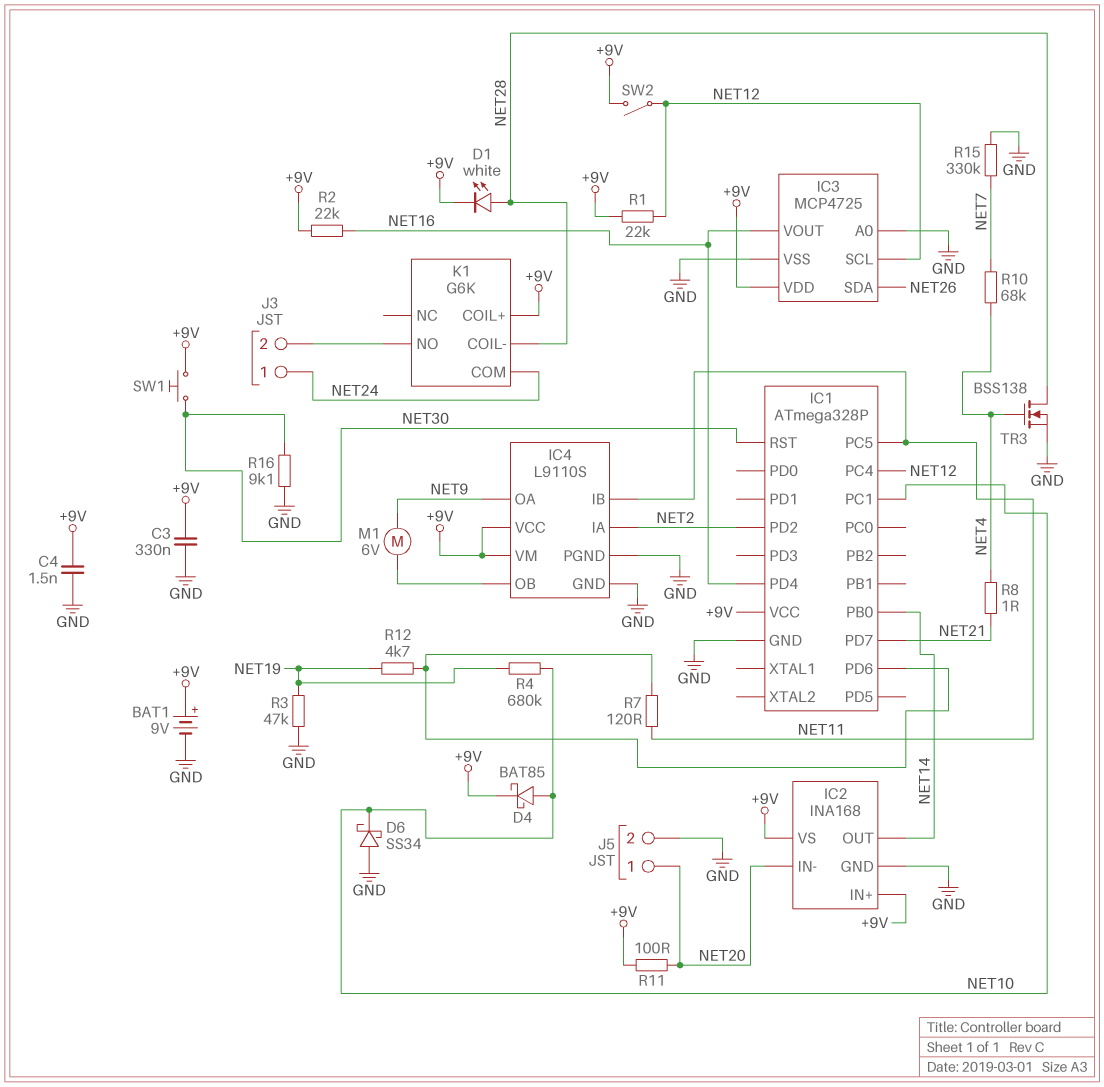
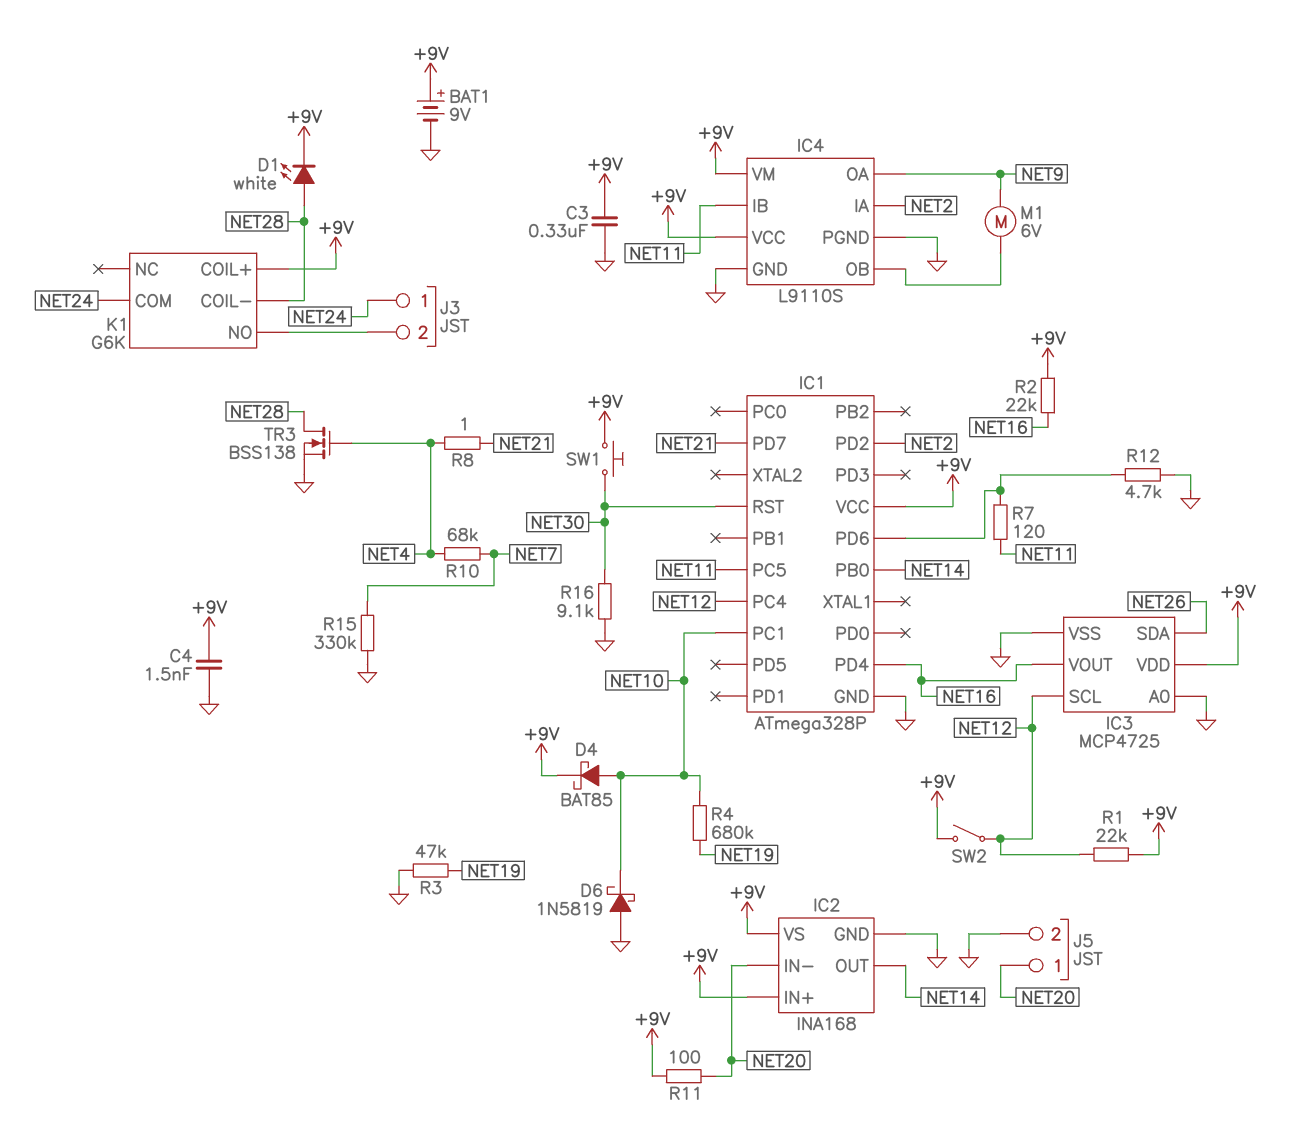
D6: schottky SS34 (A GND, K NET10) -> schottky 1N5819 (A GND, K NET10)
R12: 4.7k (IC1/PD6, NET19) -> 4.7k (GND, IC1/PD6)

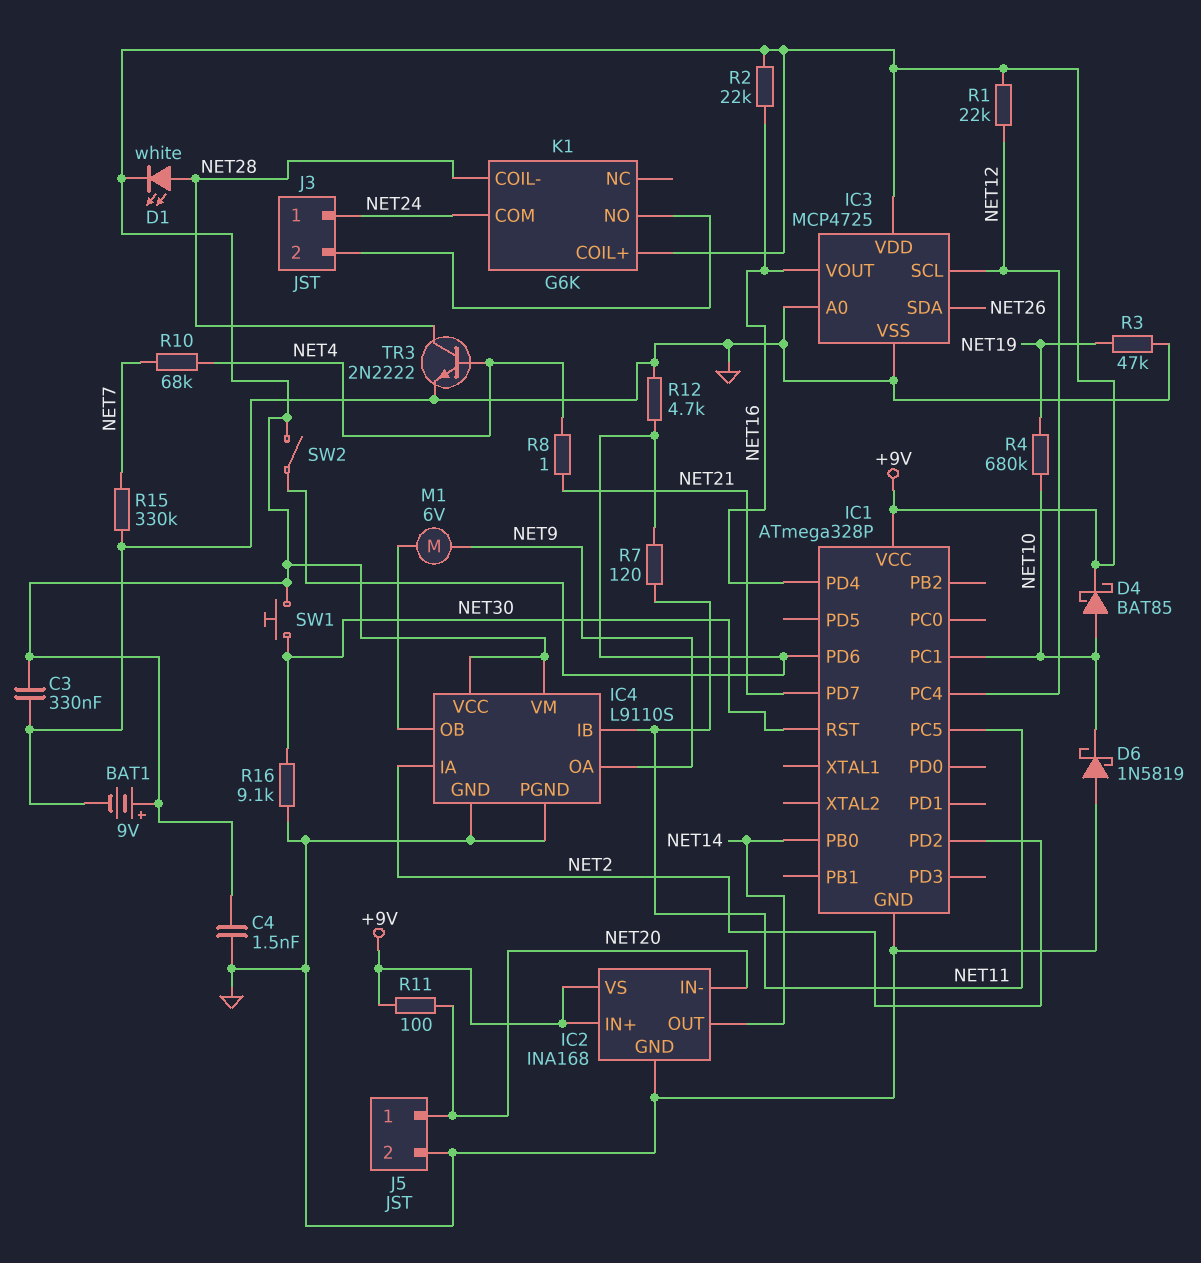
SW2: switch (+9V, NET12) -> switch (+9V, IC1/PD6)
TR3: NMOS BSS138 (G NET4, D NET28, S GND) -> NPN 2N2222 (B NET4, C NET28, E GND)

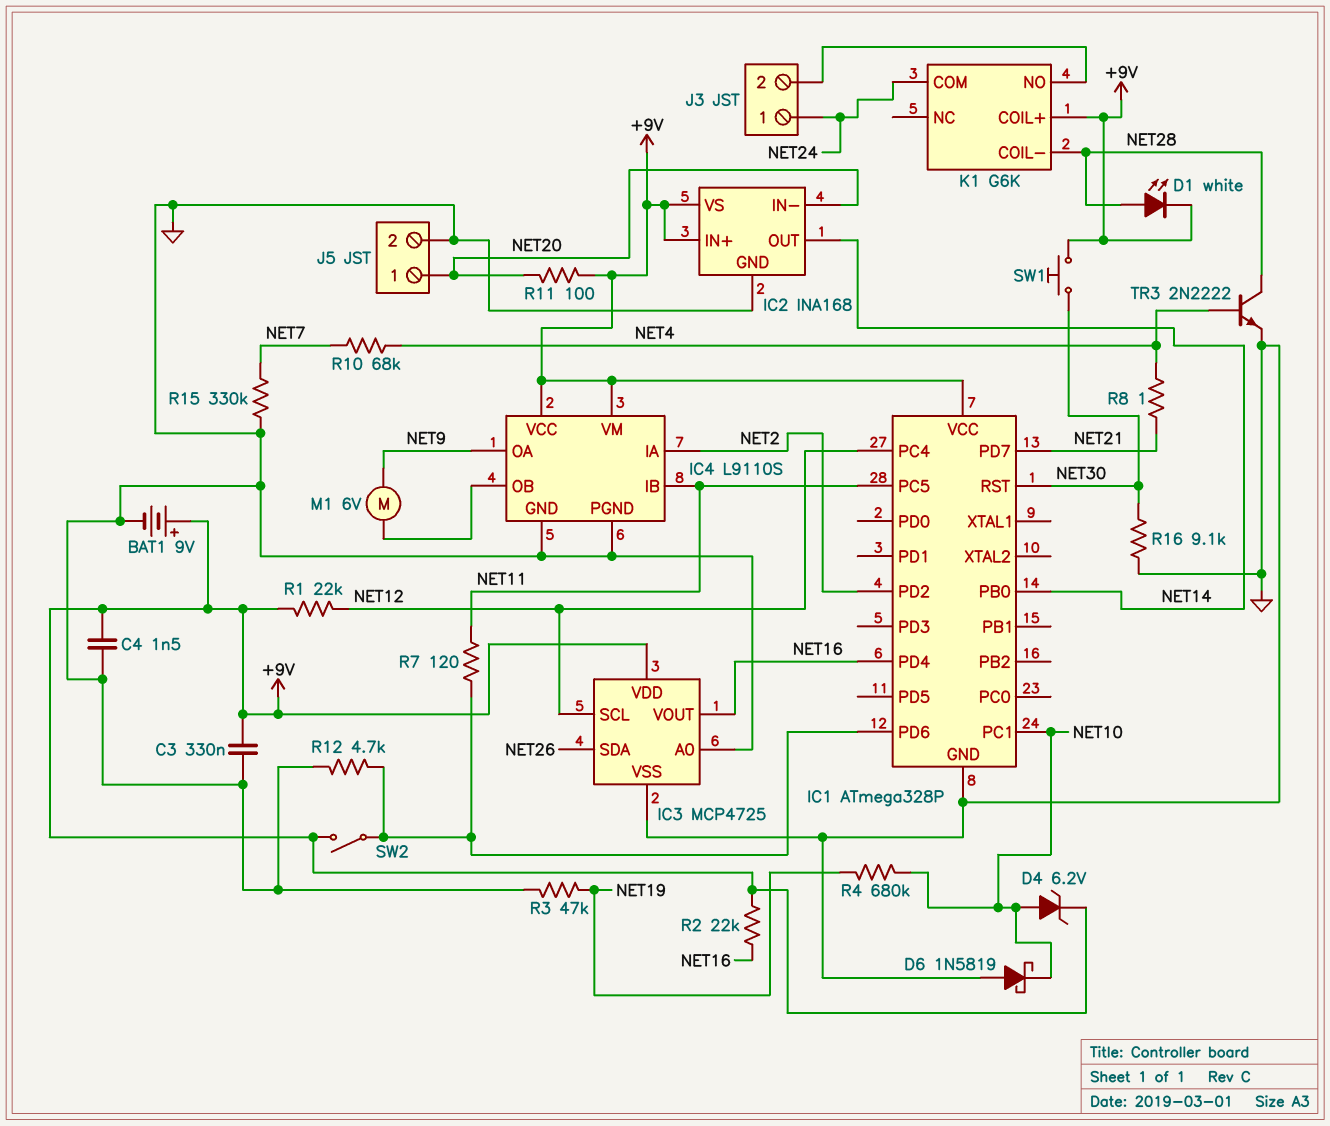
D4: schottky BAT85 (A NET10, K +9V) -> zener 6.2V (A NET10, K +9V)

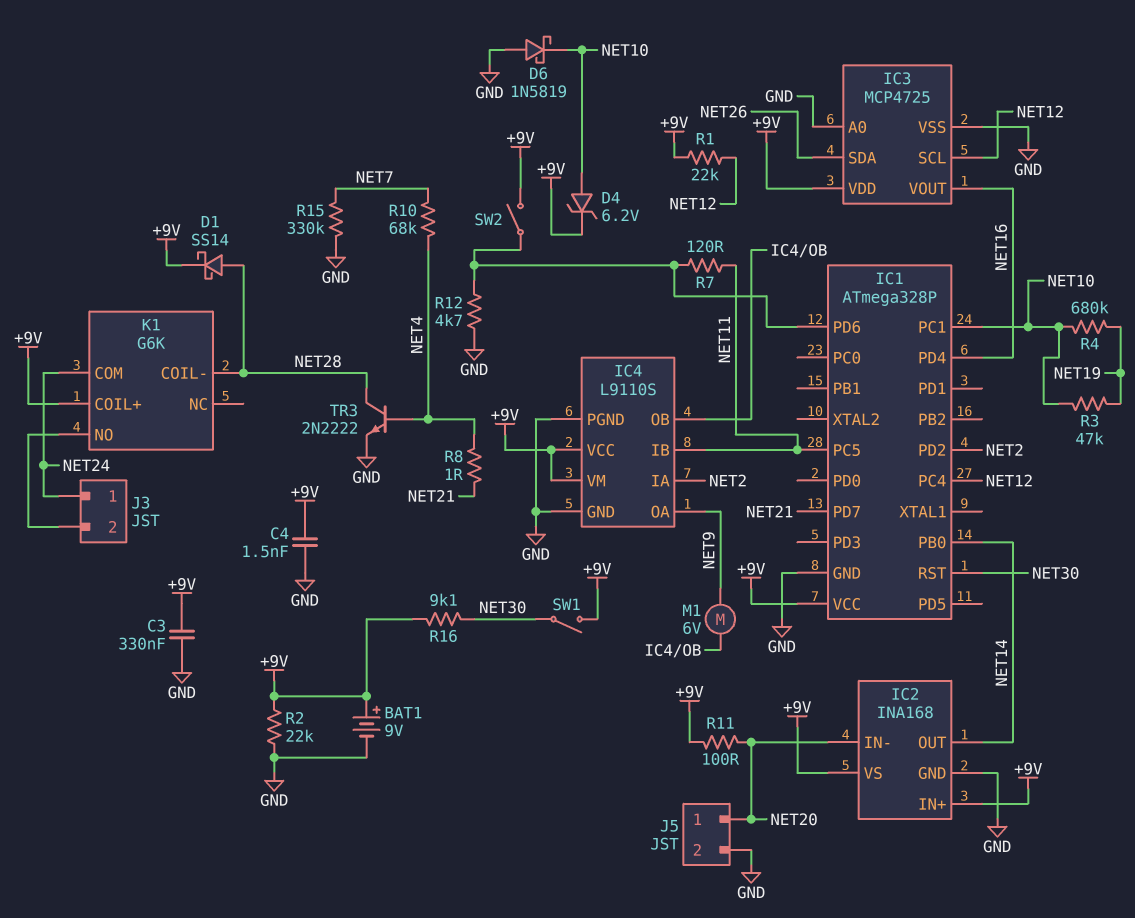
D1: LED white (A NET28, K +9V) -> schottky SS14 (A NET28, K +9V)
R2: 22k (+9V, NET16) -> 22k (+9V, GND)
R3: 47k (GND, NET19) -> 47k (NET10, NET19)
R16: 9.1k (GND, NET30) -> 9.1k (+9V, NET30)
SW1: button (+9V, NET30) -> switch (+9V, NET30)

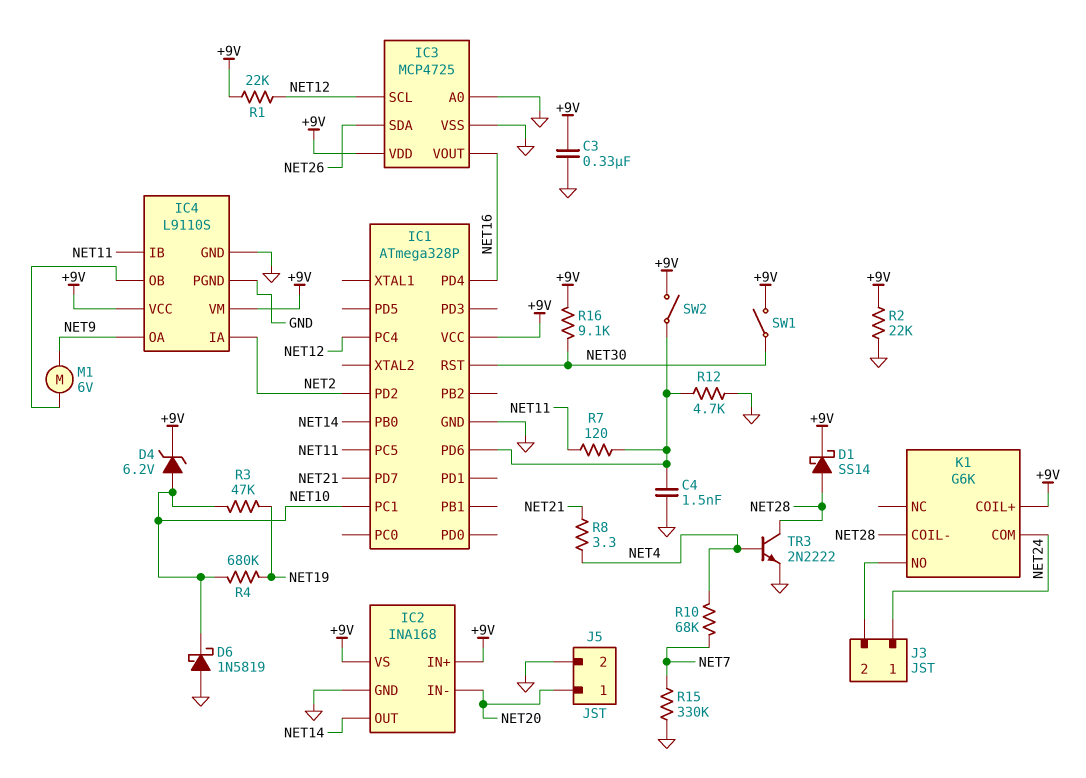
BAT1: 9V (plus +9V, minus GND) -> none
C4: 1.5nF (+9V, GND) -> 1.5nF (GND, IC1/PD6)
R8: 1 (NET4, NET21) -> 3.3 (NET4, NET21)
R11: 100 (+9V, NET20) -> none

